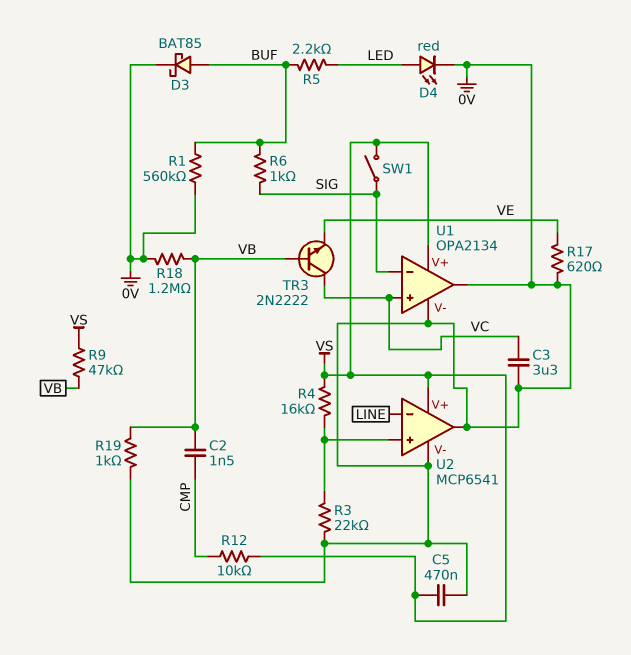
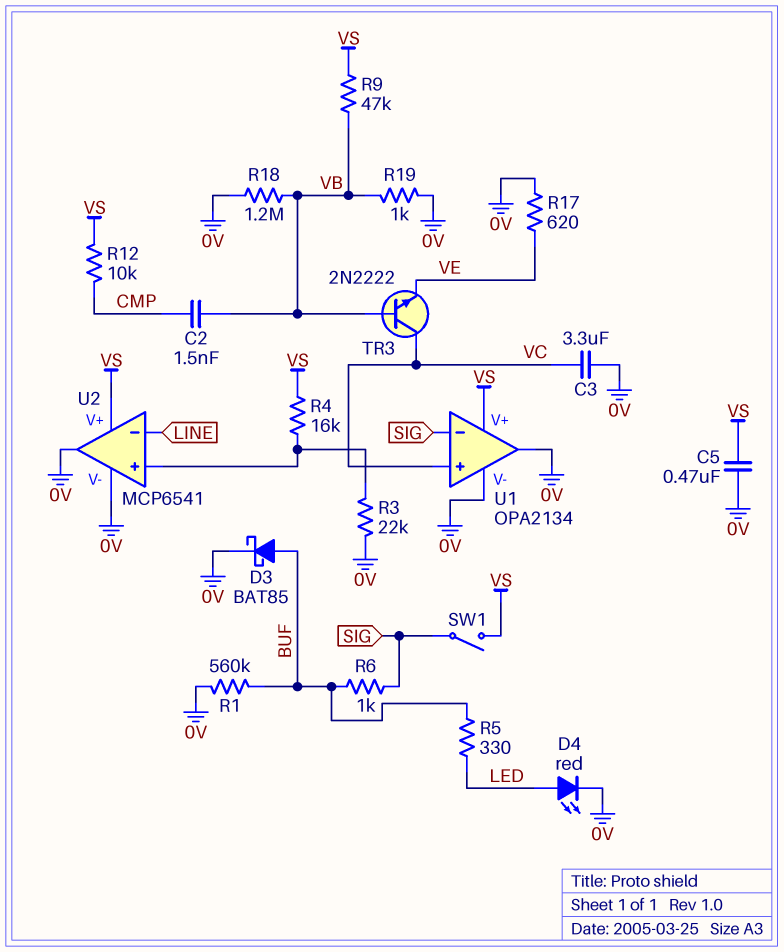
R5: 2.2k (BUF, LED) -> 330 (BUF, LED)

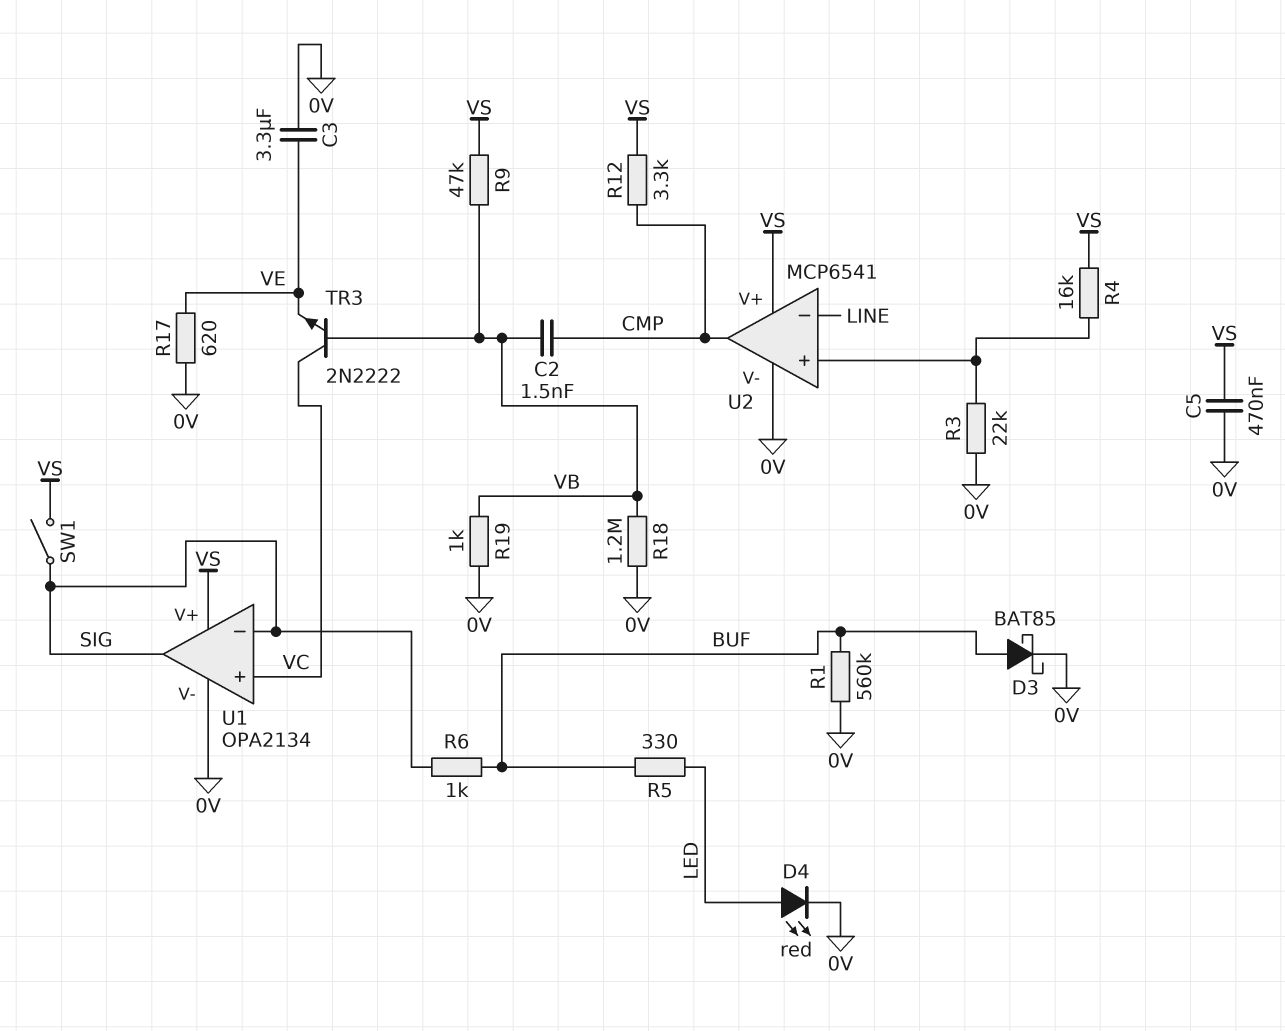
C3: 3.3uF (0V, VC) -> 3.3uF (0V, VE)
R12: 10k (CMP, VS) -> 3.3k (CMP, VS)
U1 pin out: 0V -> SIG
U2 pin out: 0V -> CMP

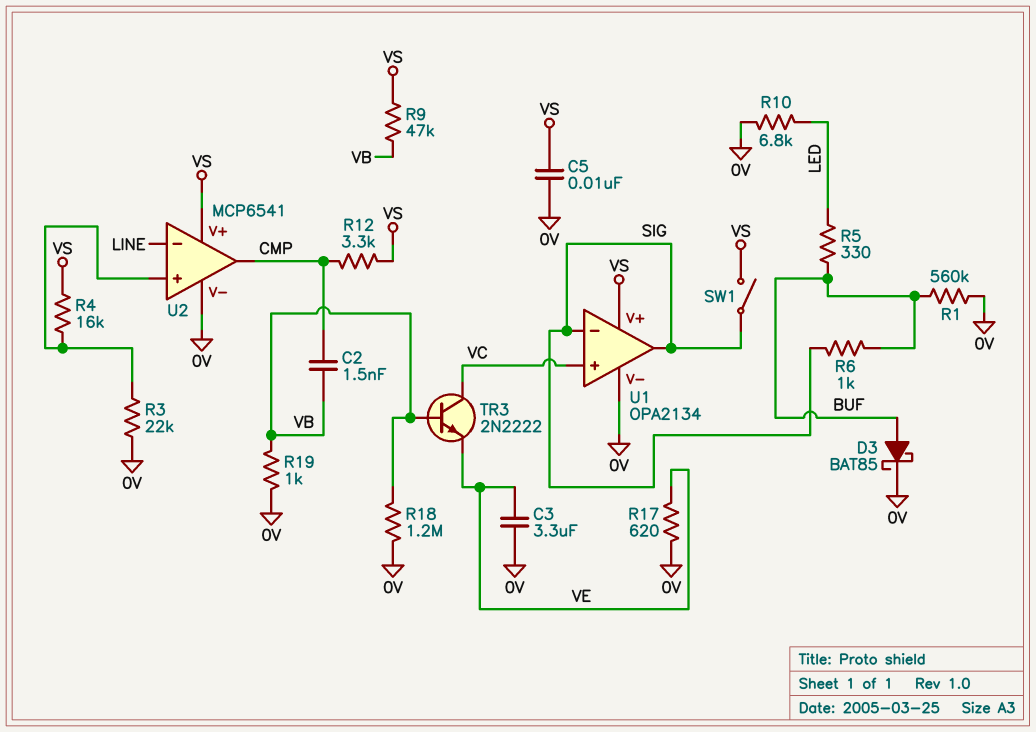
C5: 470nF (0V, VS) -> 10nF (0V, VS)
D4: LED red (A LED, K 0V) -> none
R10: none -> 6.8k (0V, LED)

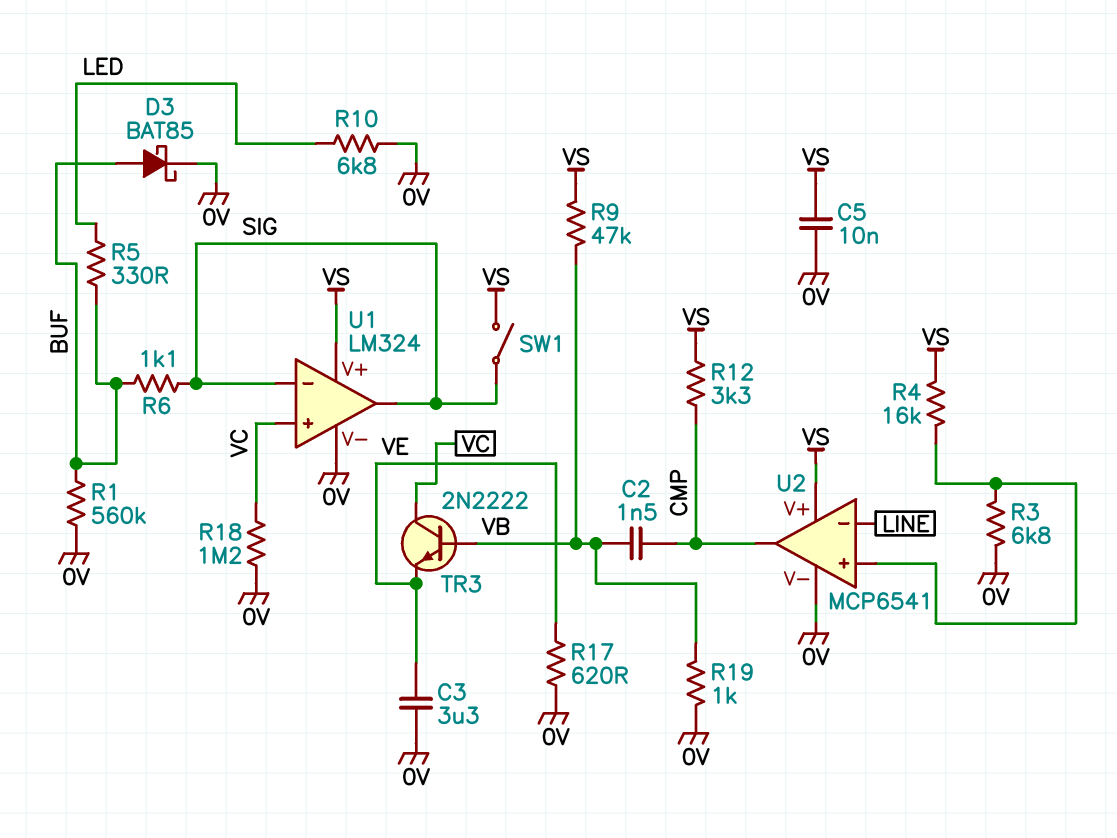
R3: 22k (0V, U2/in+) -> 6.8k (0V, U2/in+)
R6: 1k (BUF, SIG) -> 1.1k (BUF, SIG)
R18: 1.2M (0V, VB) -> 1.2M (0V, VC)
U1: OPA2134 -> LM324

